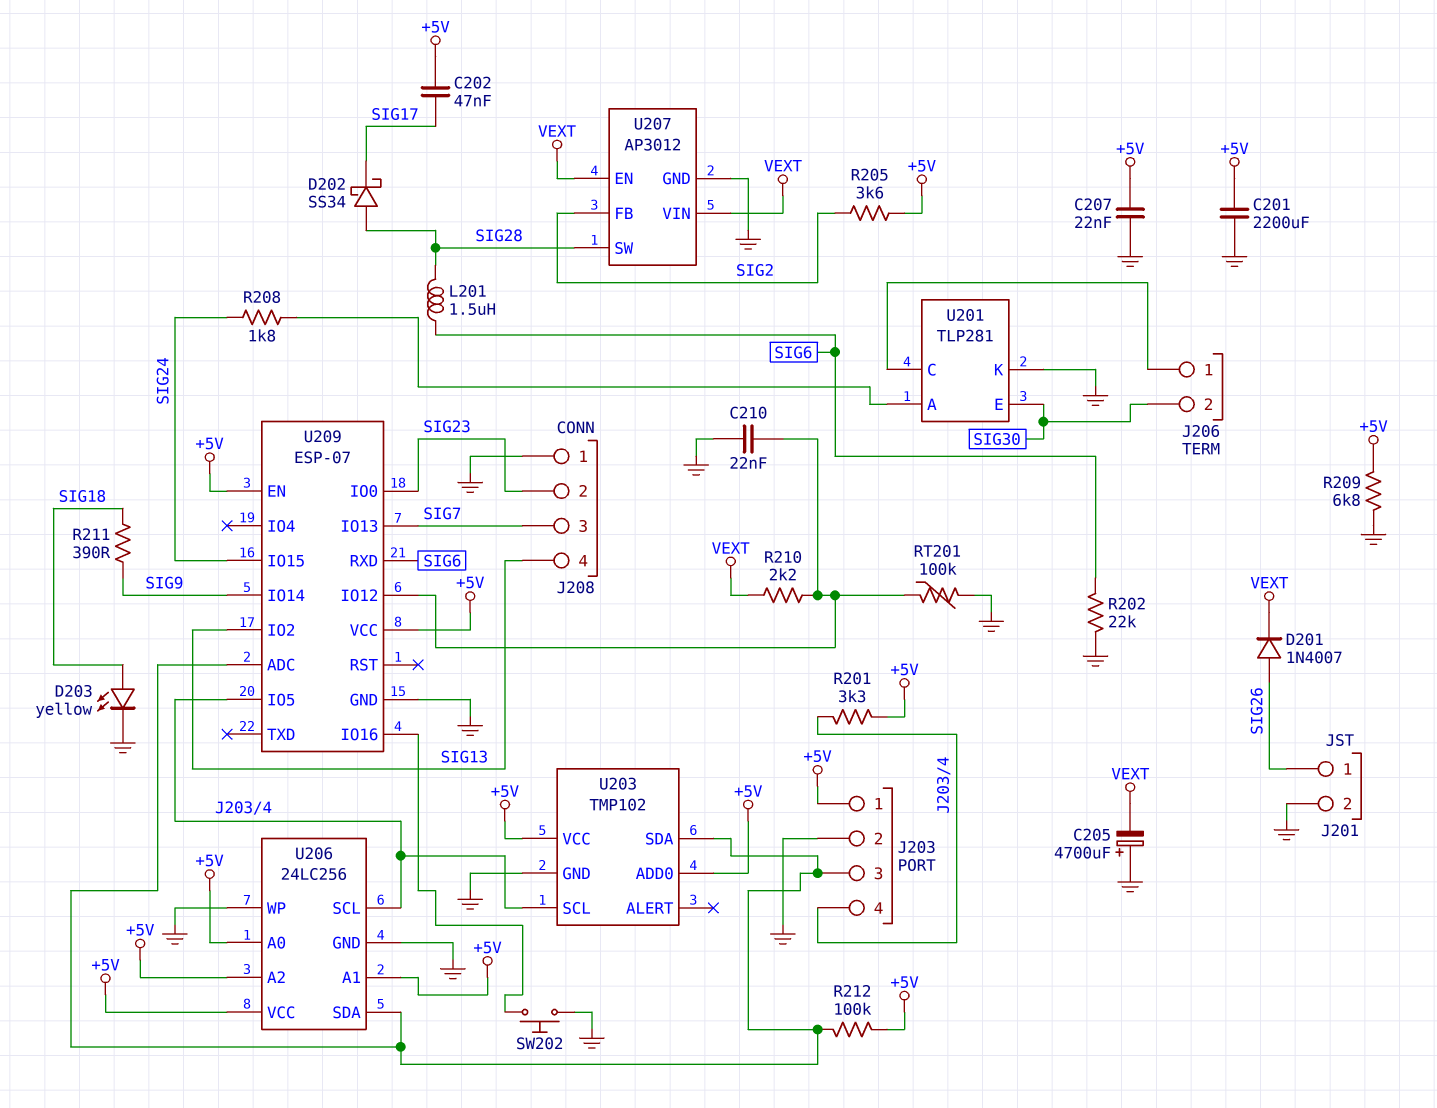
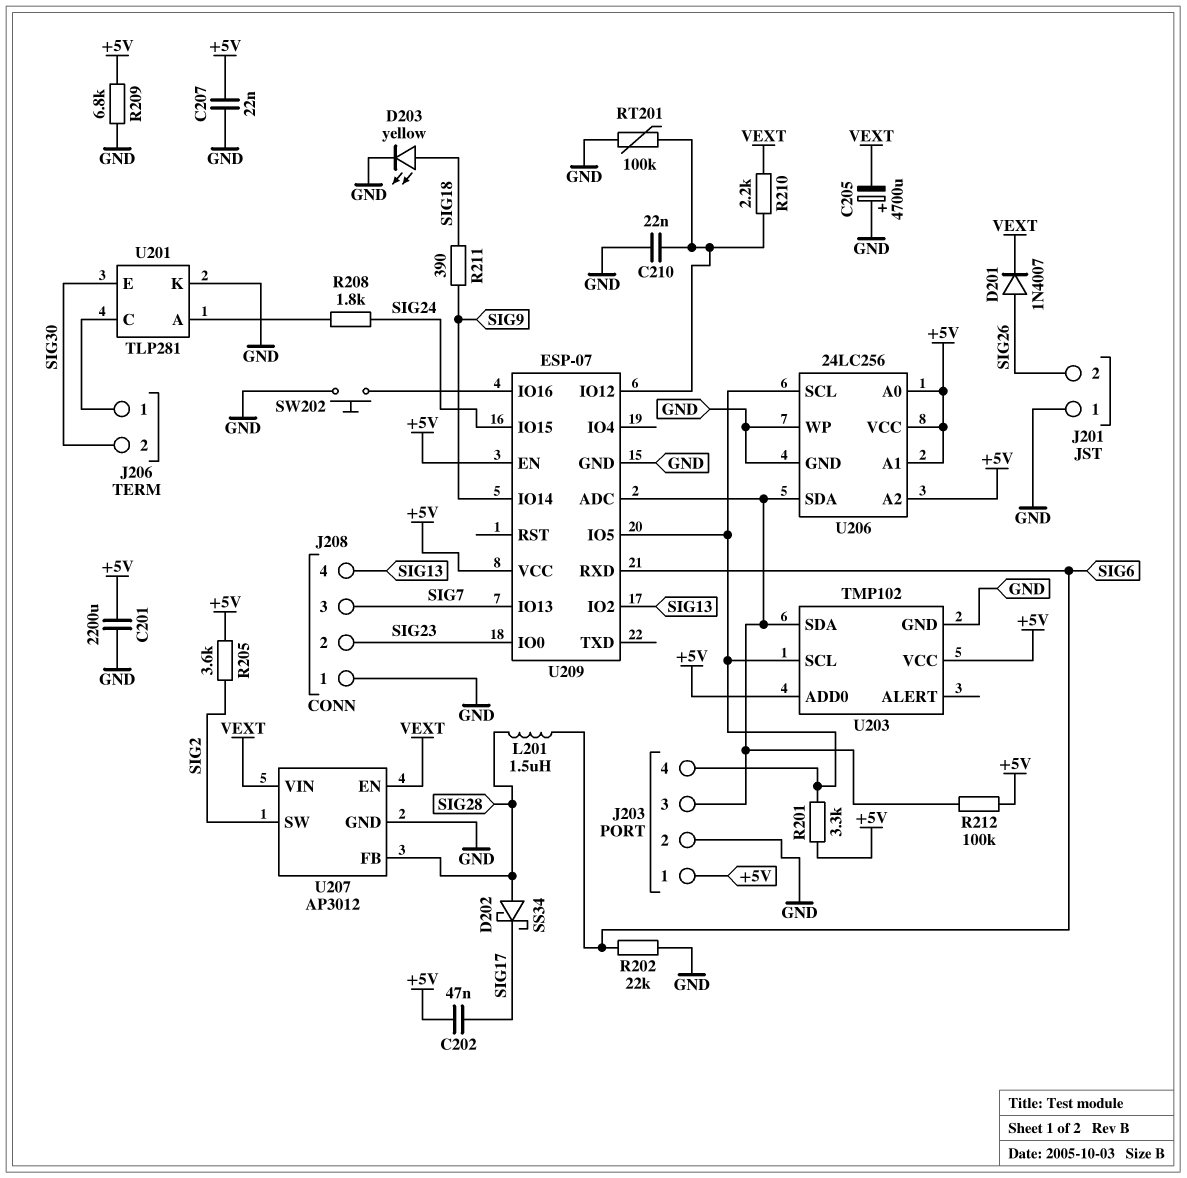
J201 pin 1: SIG26 -> GND
J201 pin 2: GND -> SIG26
U207 pin FB: SIG2 -> SIG28
U207 pin SW: SIG28 -> SIG2

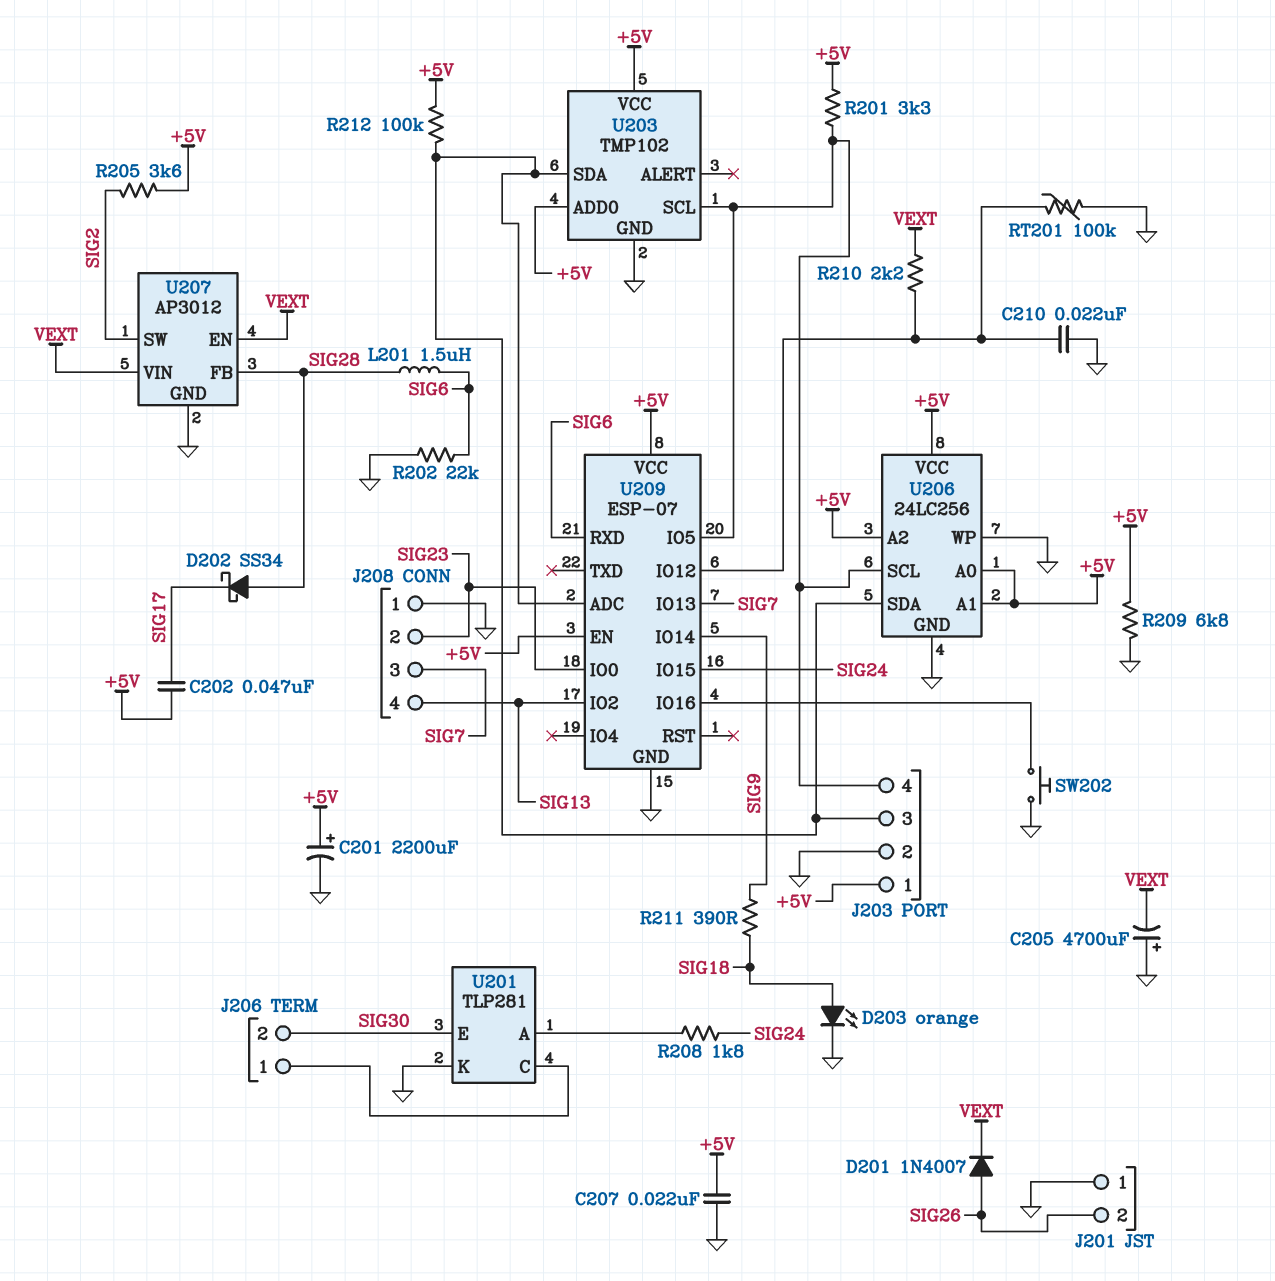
C201: 2200uF (+5V, GND) -> 2200uF (plus +5V, minus GND)
D203: LED yellow (A SIG18, K GND) -> LED orange (A SIG18, K GND)

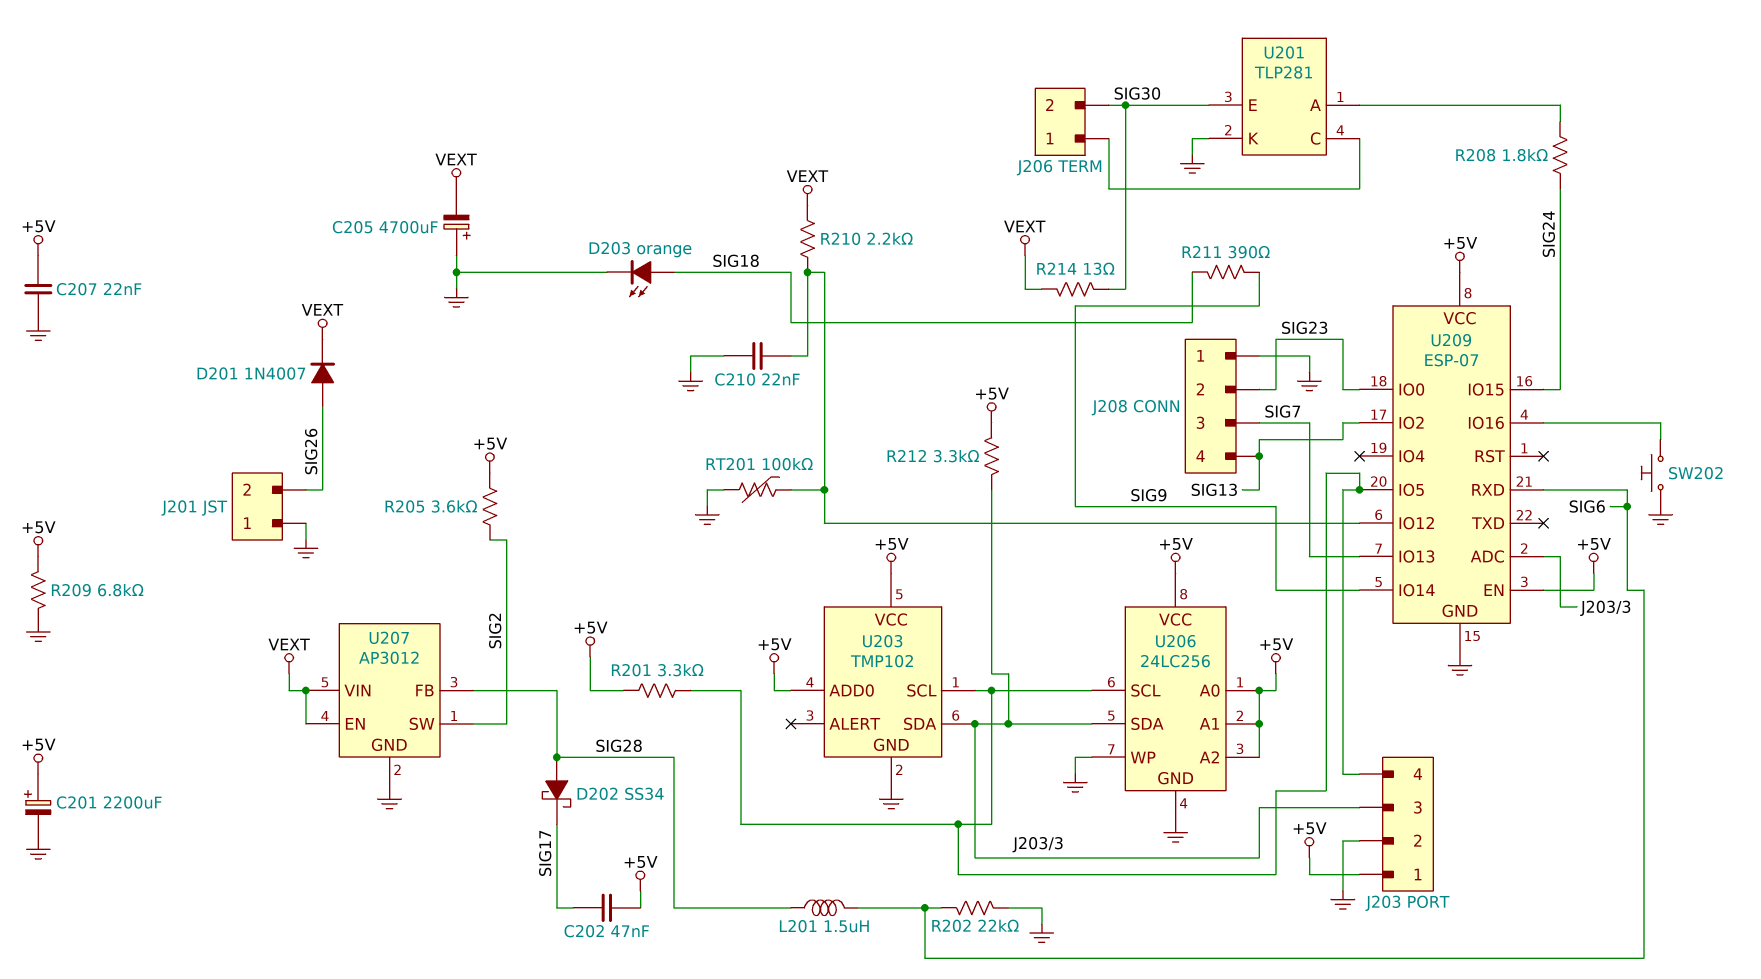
R212: 100k (+5V, J203/3) -> 3.3k (+5V, J203/3)
R214: none -> 13 (SIG30, VEXT)

